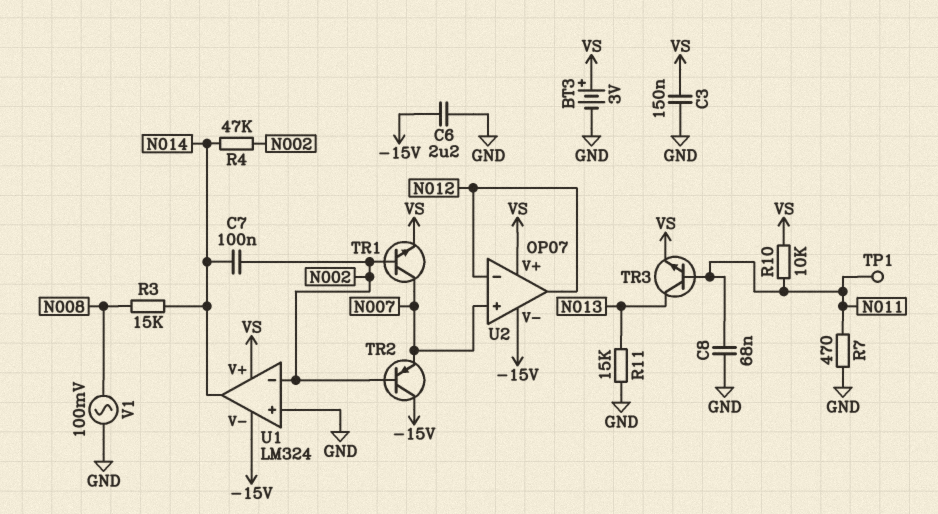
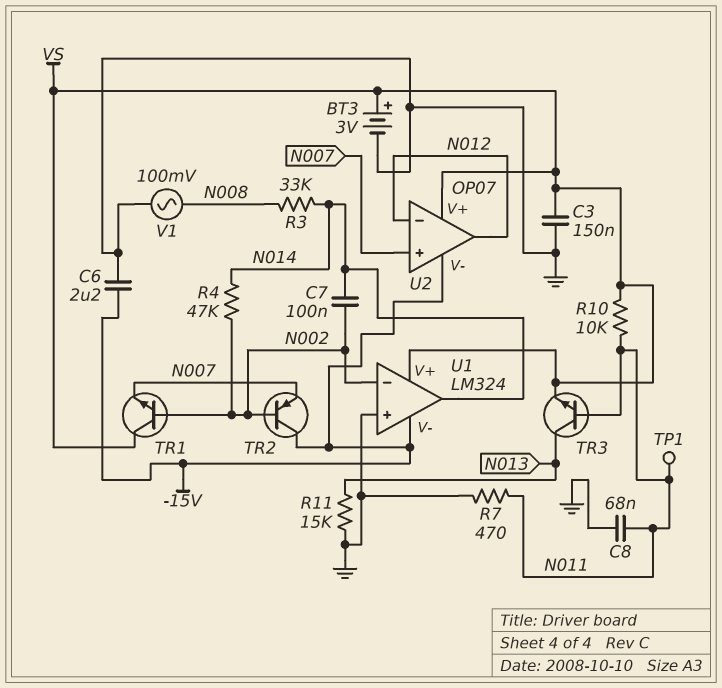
R3: 15k (N008, N014) -> 33k (N008, N014)
TR1: NPN (B N002, C N007, E VS) -> NPN (B N002, C VS, E N007)

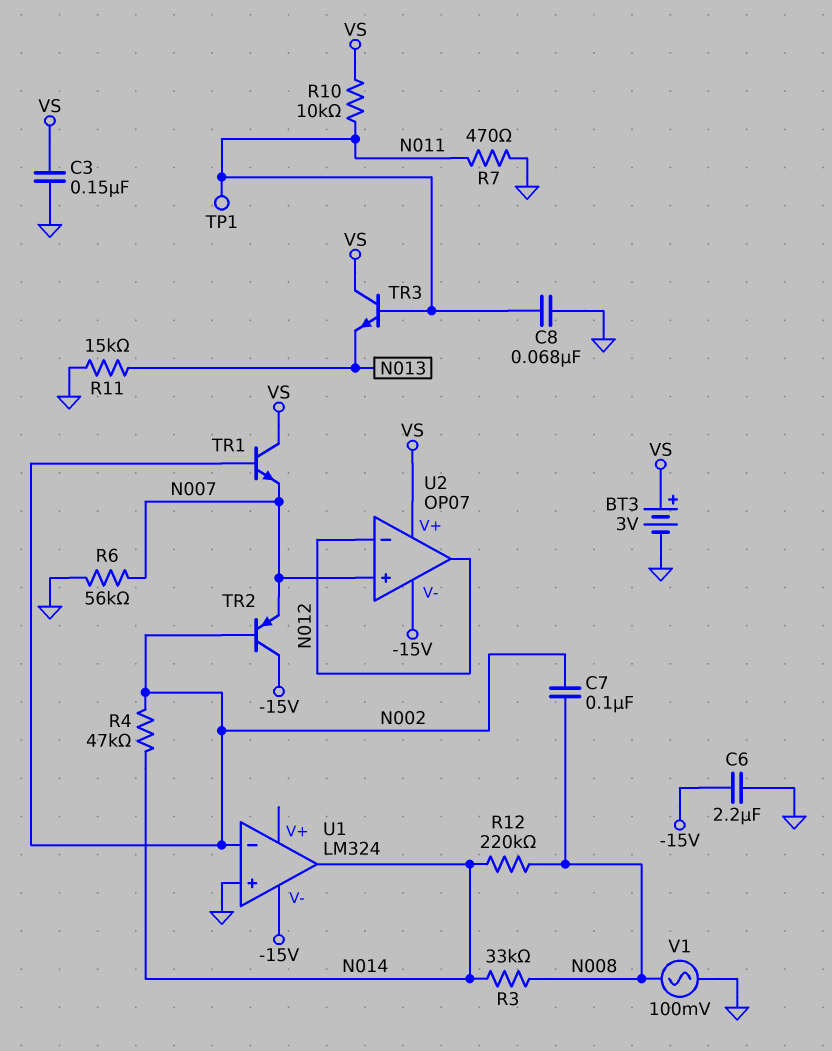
C7: 100nF (N002, N014) -> 100nF (N002, N008)
R6: none -> 56k (GND, N007)
R12: none -> 220k (N008, N014)
TR3: NPN (B N011, C N013, E VS) -> NPN (B N011, C VS, E N013)
U1 pin V+: VS -> none

